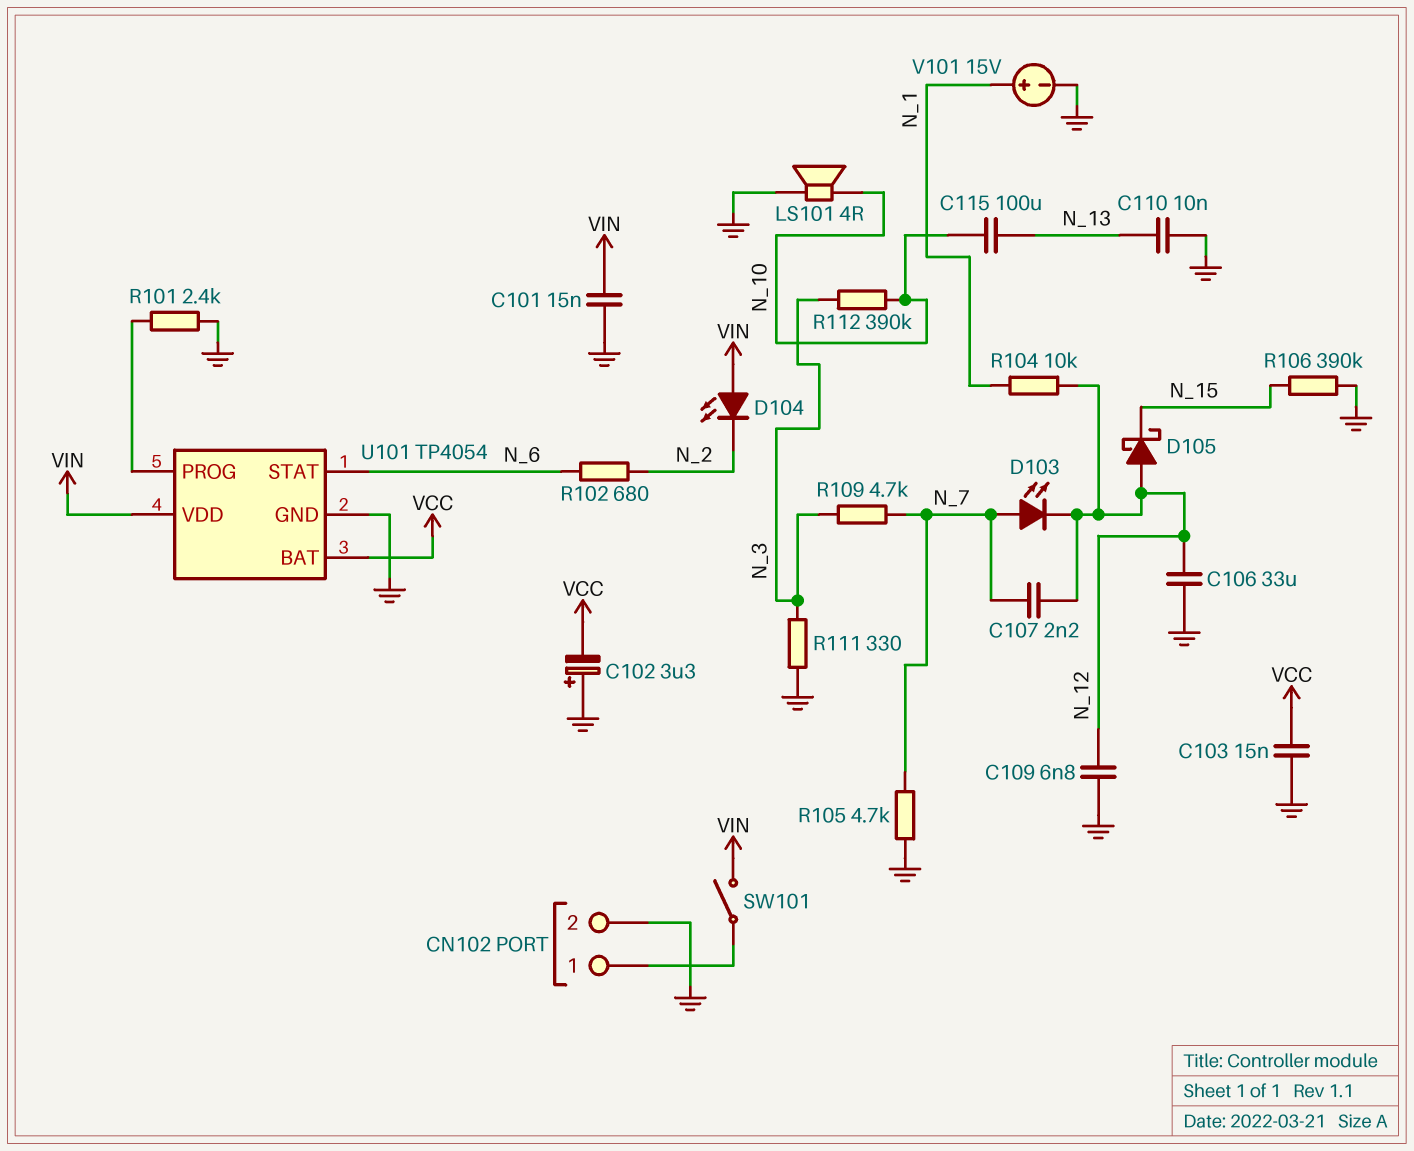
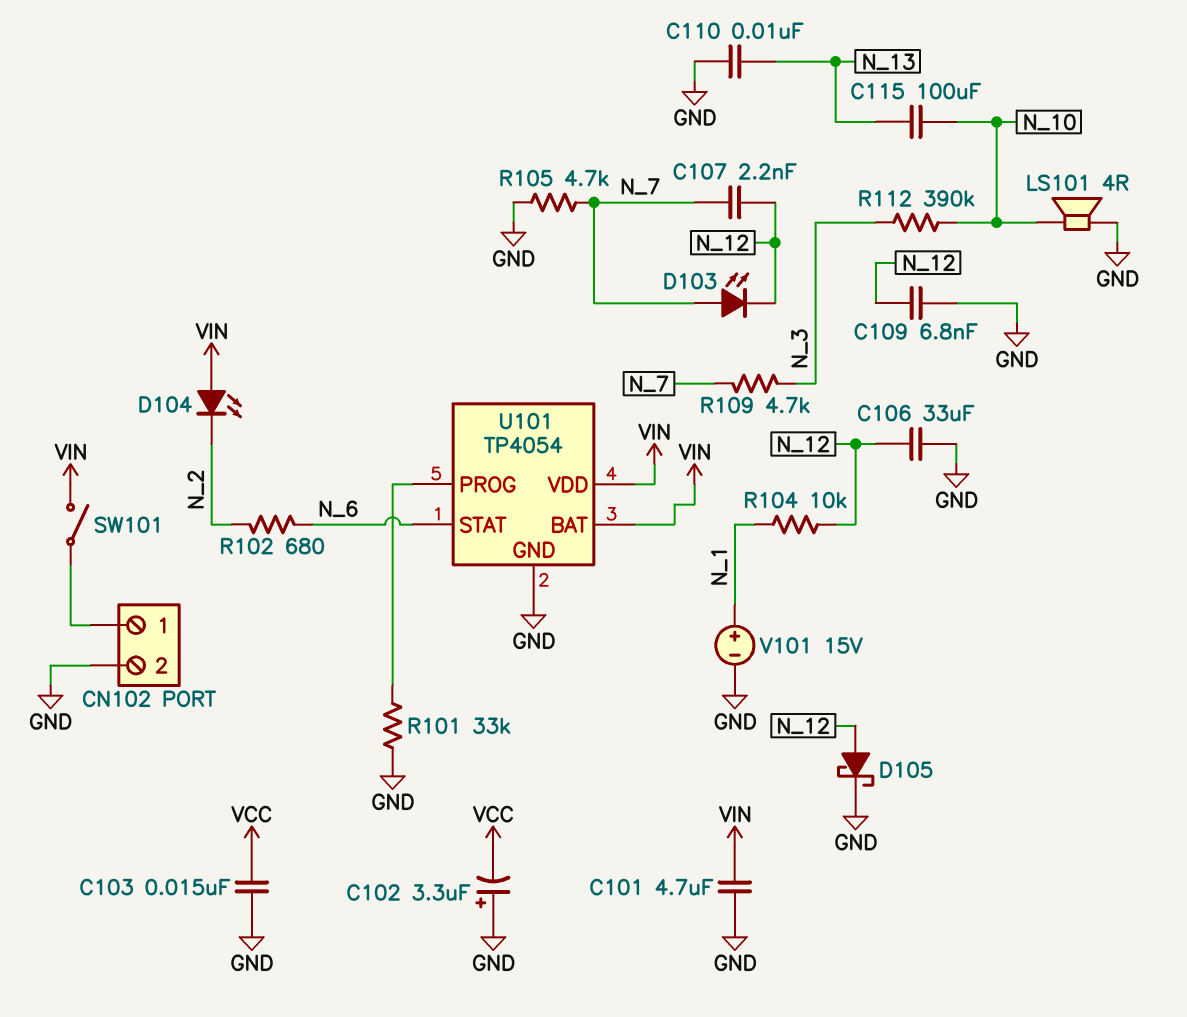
C101: 15nF (GND, VIN) -> 4.7uF (GND, VIN)
D105: schottky (A N_12, K N_15) -> schottky (A N_12, K GND)
R101: 2.4k (GND, U101/PROG) -> 33k (GND, U101/PROG)
R106: 390k (GND, N_15) -> none
R111: 330 (GND, N_3) -> none
U101 pin BAT: VCC -> VIN

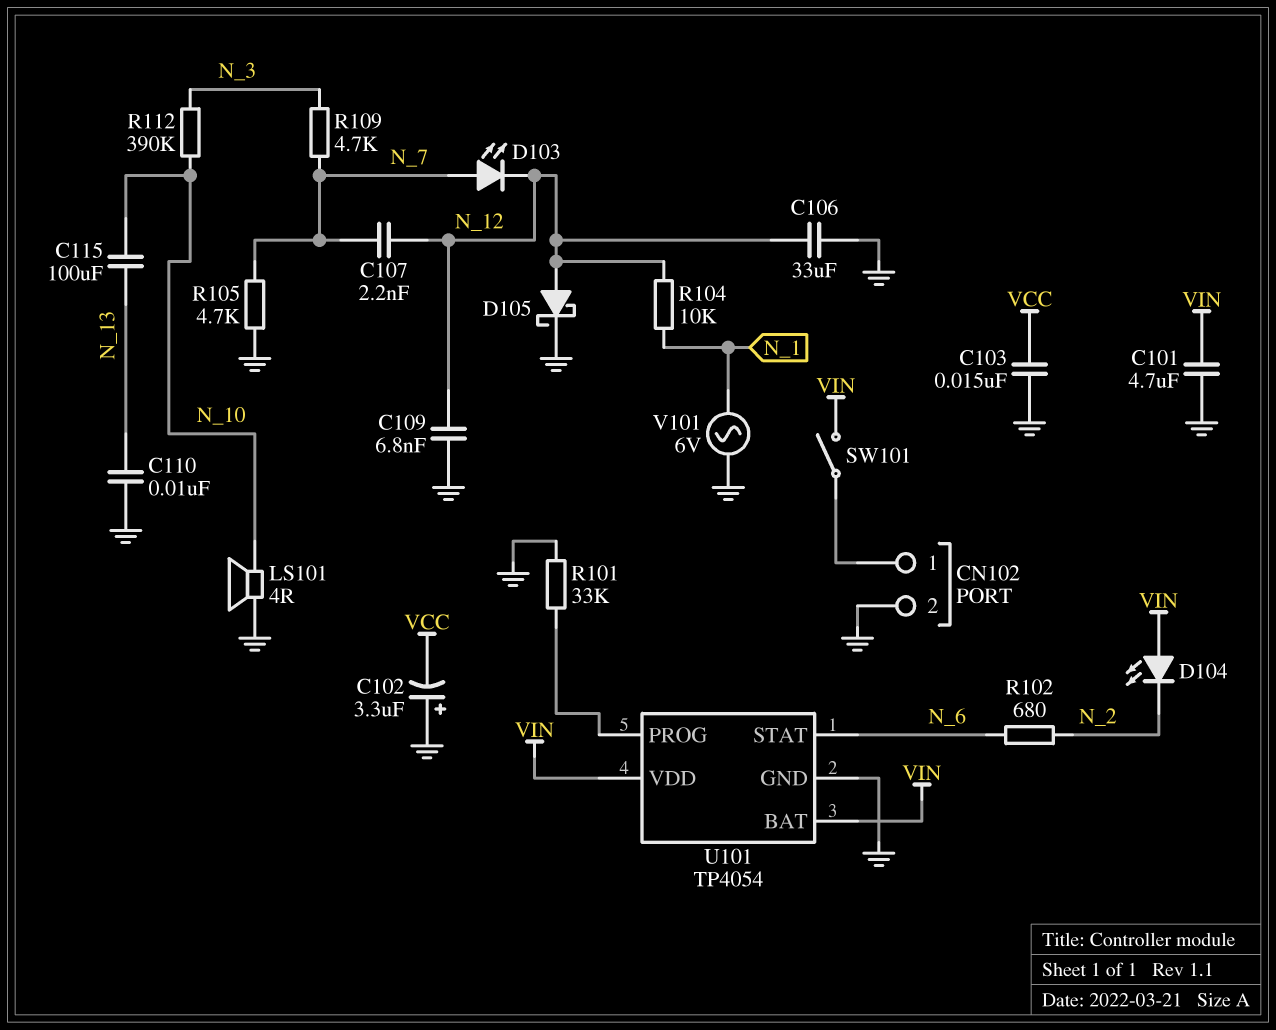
V101: 15V (plus N_1, minus GND) -> AC 6V (GND, N_1)

